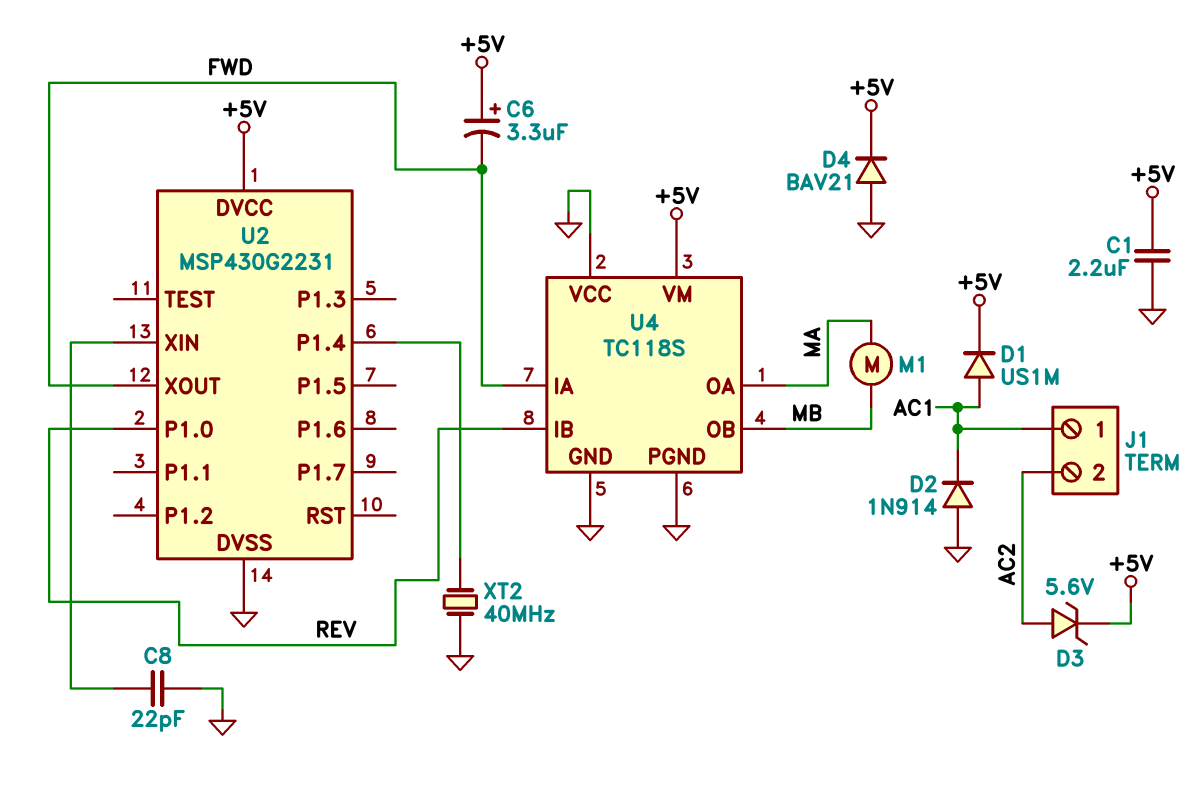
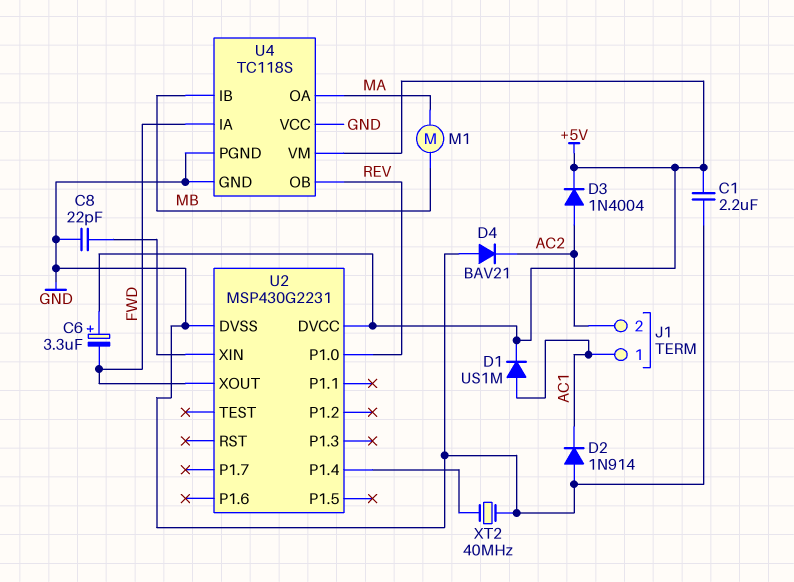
D3: zener 5.6V (A AC2, K +5V) -> diode 1N4004 (A AC2, K +5V)
D4: diode BAV21 (A GND, K +5V) -> diode BAV21 (A GND, K AC2)
U4 pin IB: REV -> MB
U4 pin OB: MB -> REV

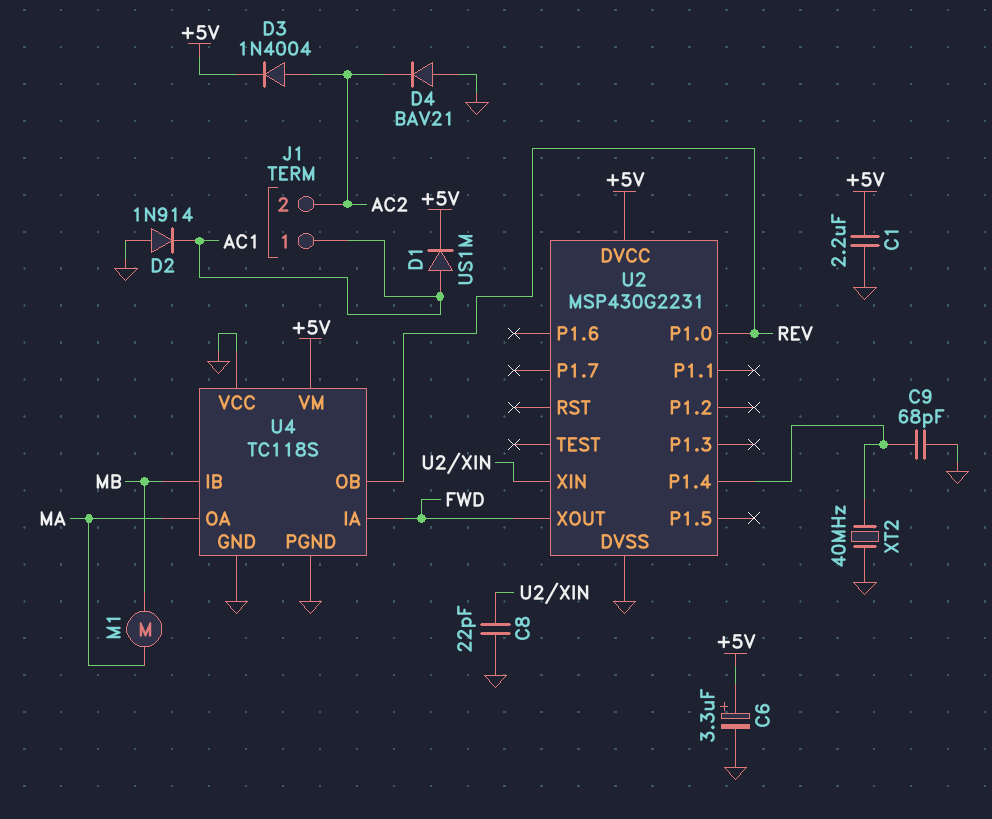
C6: 3.3uF (plus +5V, minus FWD) -> 3.3uF (plus +5V, minus GND)
C9: none -> 68pF (GND, U2/P1.4)

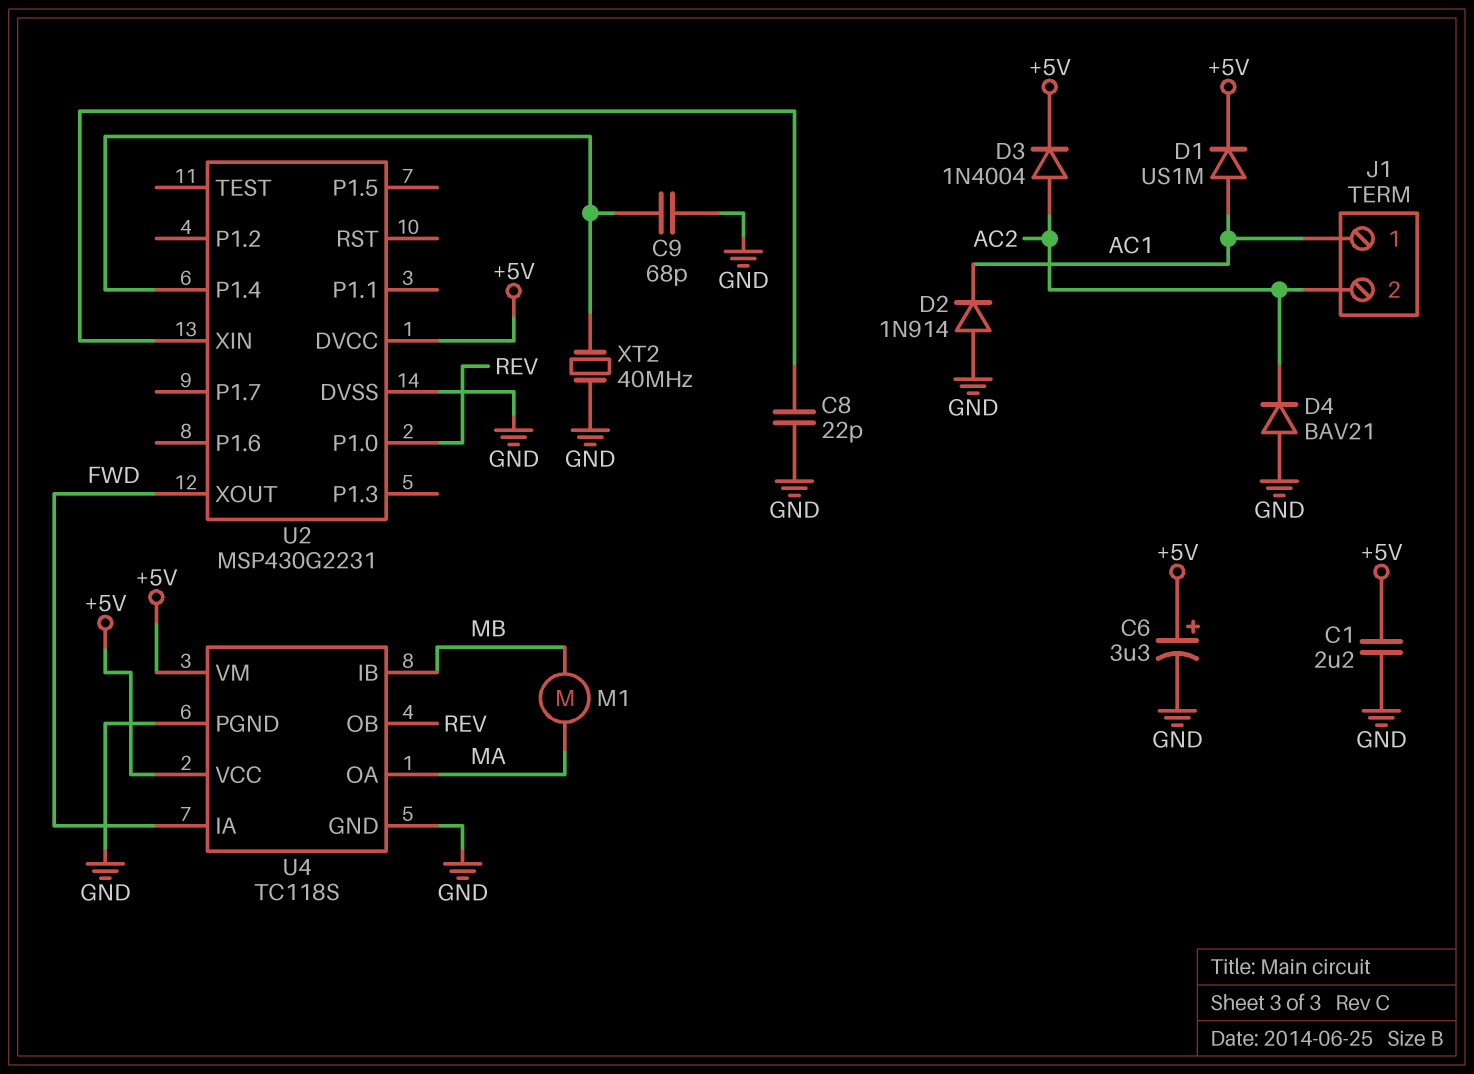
U4 pin VCC: GND -> +5V

